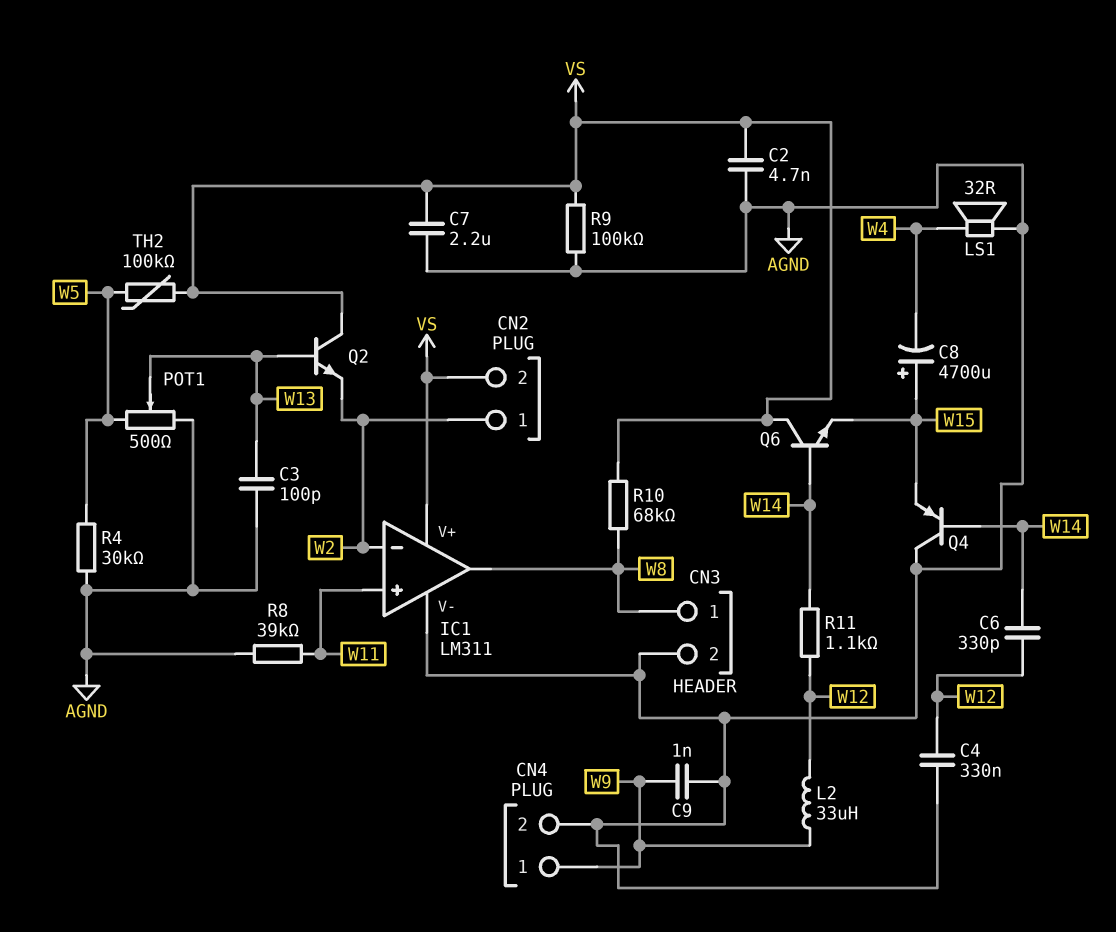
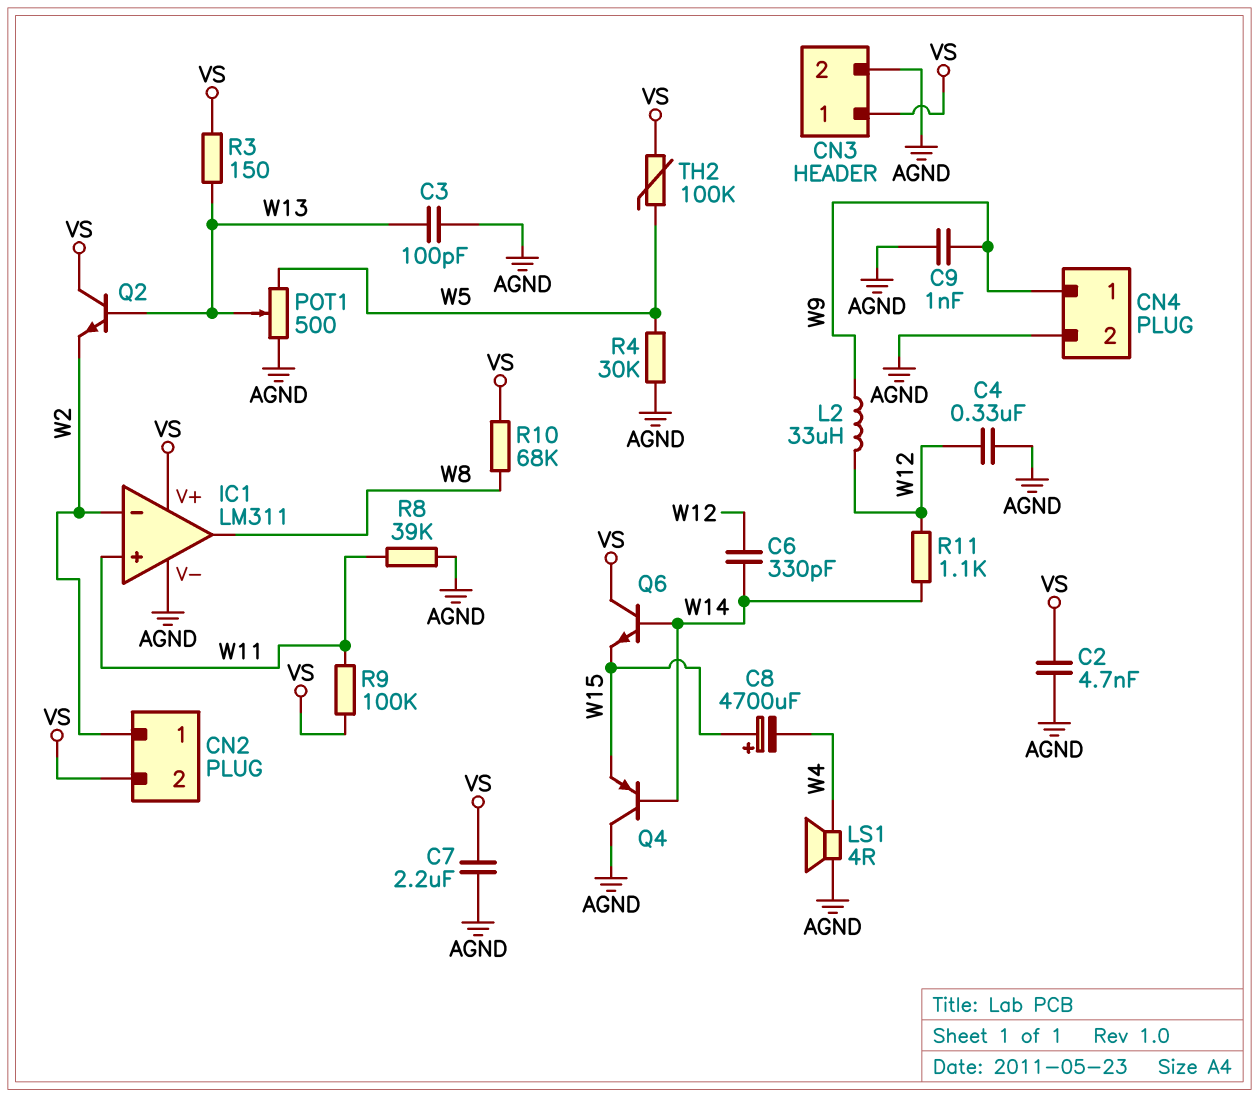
CN3 pin 1: W8 -> VS
LS1: speaker 32R (AGND, W4) -> speaker 4R (AGND, W4)
R3: none -> 150 (VS, W13)
R9: 100k (AGND, VS) -> 100k (VS, W11)

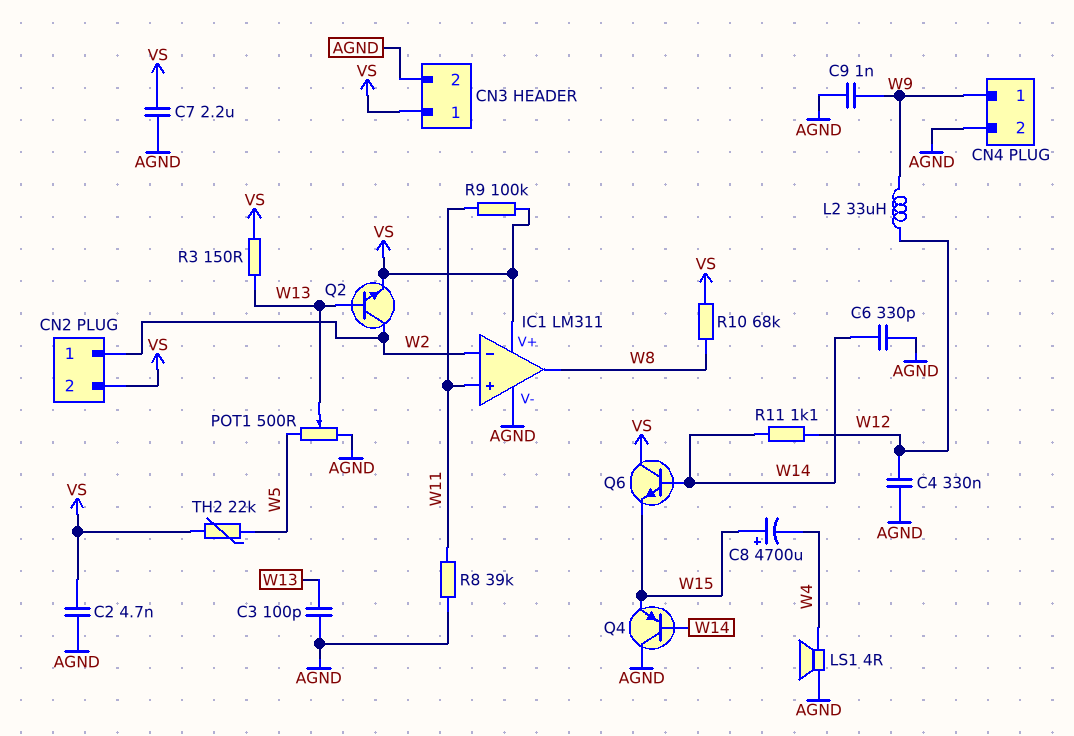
C6: 330pF (W12, W14) -> 330pF (AGND, W14)
Q2: NPN (B W13, C VS, E W2) -> NPN (B W13, C W2, E VS)
R4: 30k (AGND, W5) -> none
TH2: 100k (VS, W5) -> 22k (VS, W5)

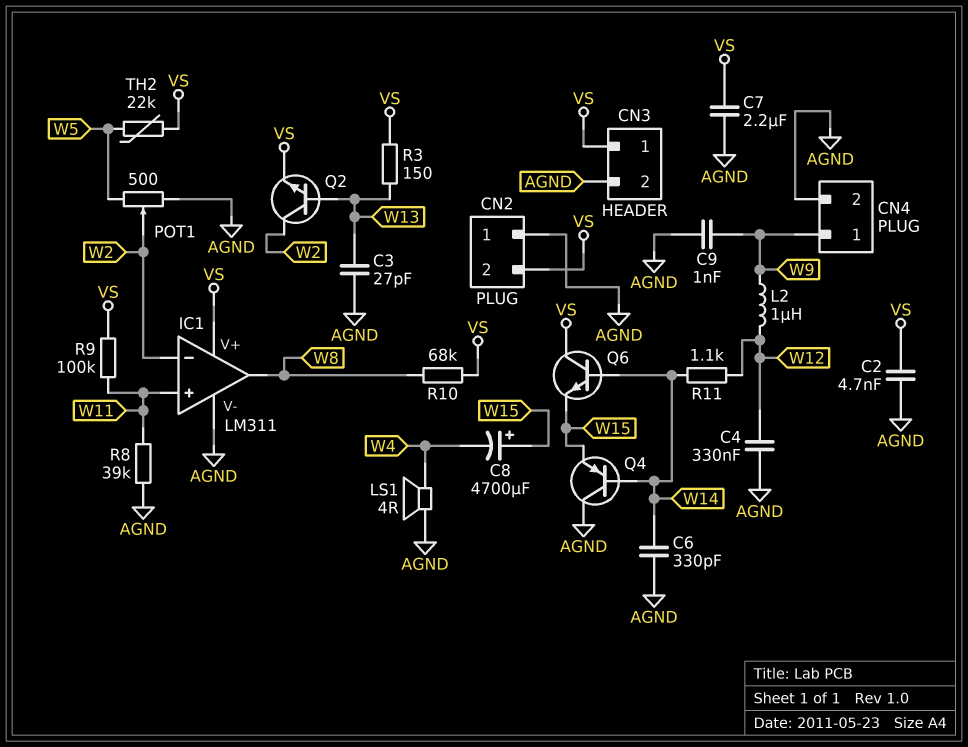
C3: 100pF (AGND, W13) -> 27pF (AGND, W13)
CN2 pin 1: W2 -> AGND
L2: 33uH (W9, W12) -> 1uH (W9, W12)
POT1: 500 (AGND, W5, wiper W13) -> 500 (AGND, W5, wiper W2)

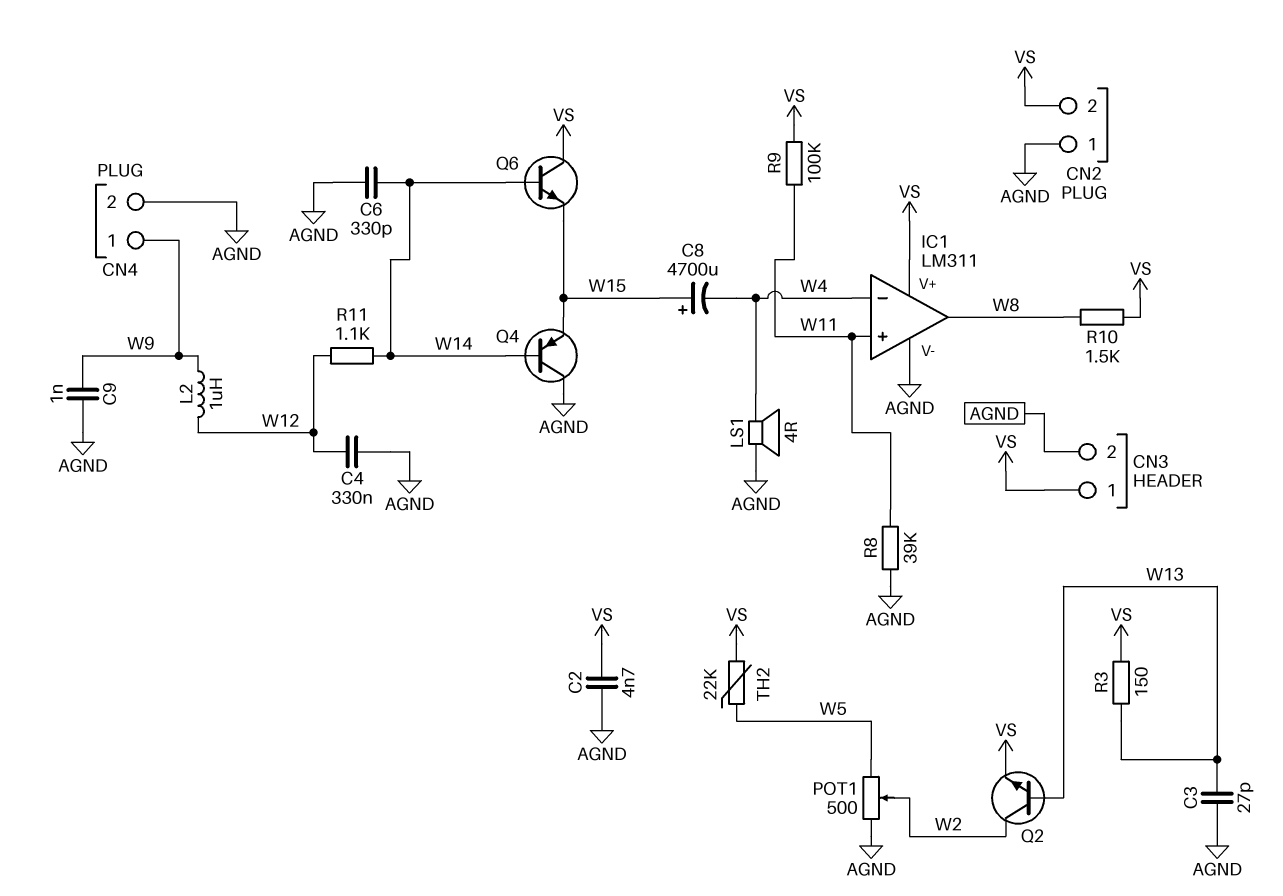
C7: 2.2uF (AGND, VS) -> none
IC1 pin in-: W2 -> W4
R10: 68k (VS, W8) -> 1.5k (VS, W8)

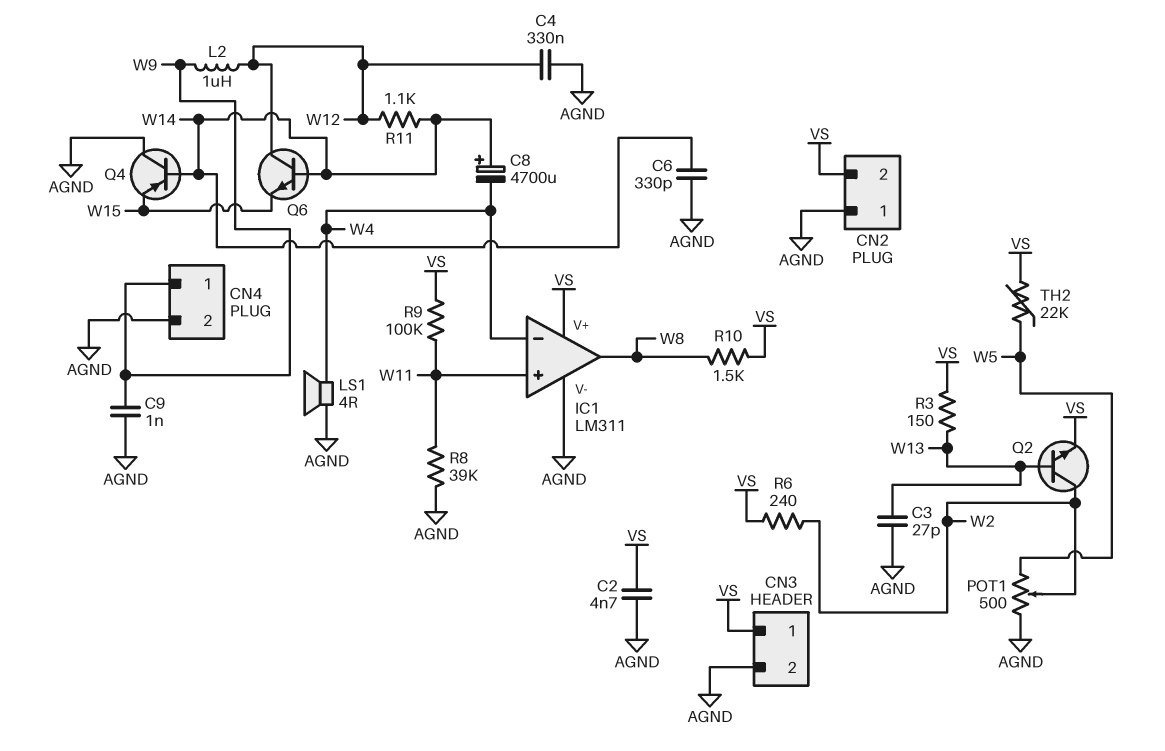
C8: 4700uF (plus W15, minus W4) -> 4700uF (plus W14, minus W4)
Q6: NPN (B W14, C VS, E W15) -> NPN (B W14, C W12, E W15)
R6: none -> 240 (VS, W2)

